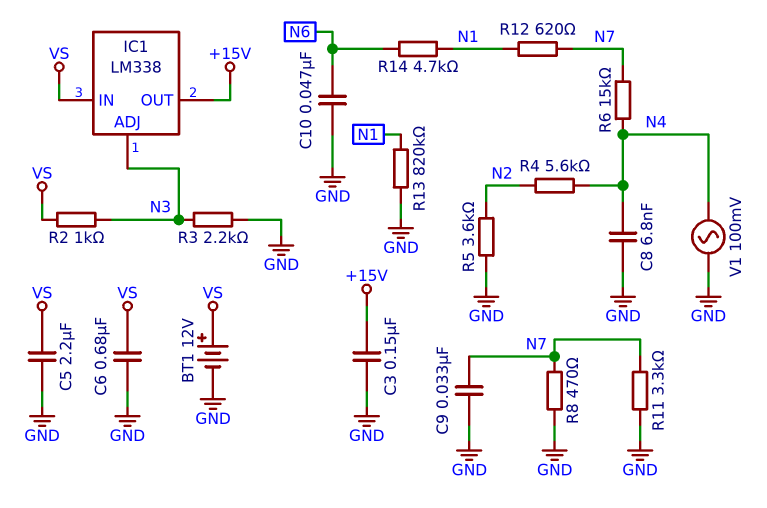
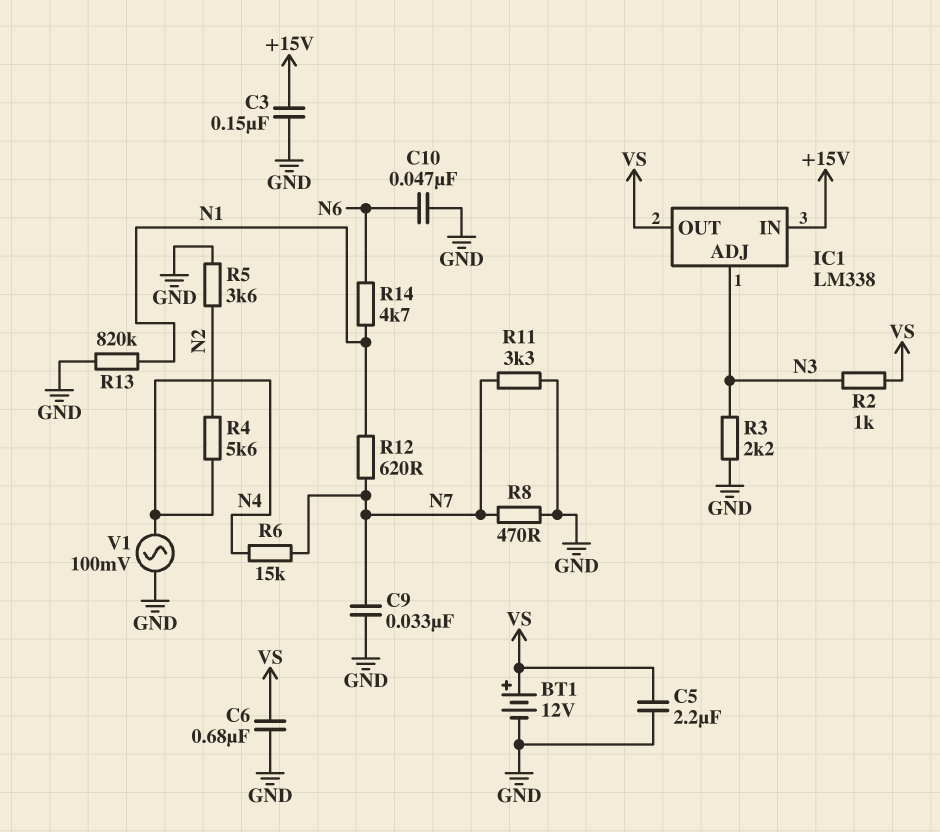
C8: 6.8nF (GND, N4) -> none
IC1 pin IN: VS -> +15V
IC1 pin OUT: +15V -> VS

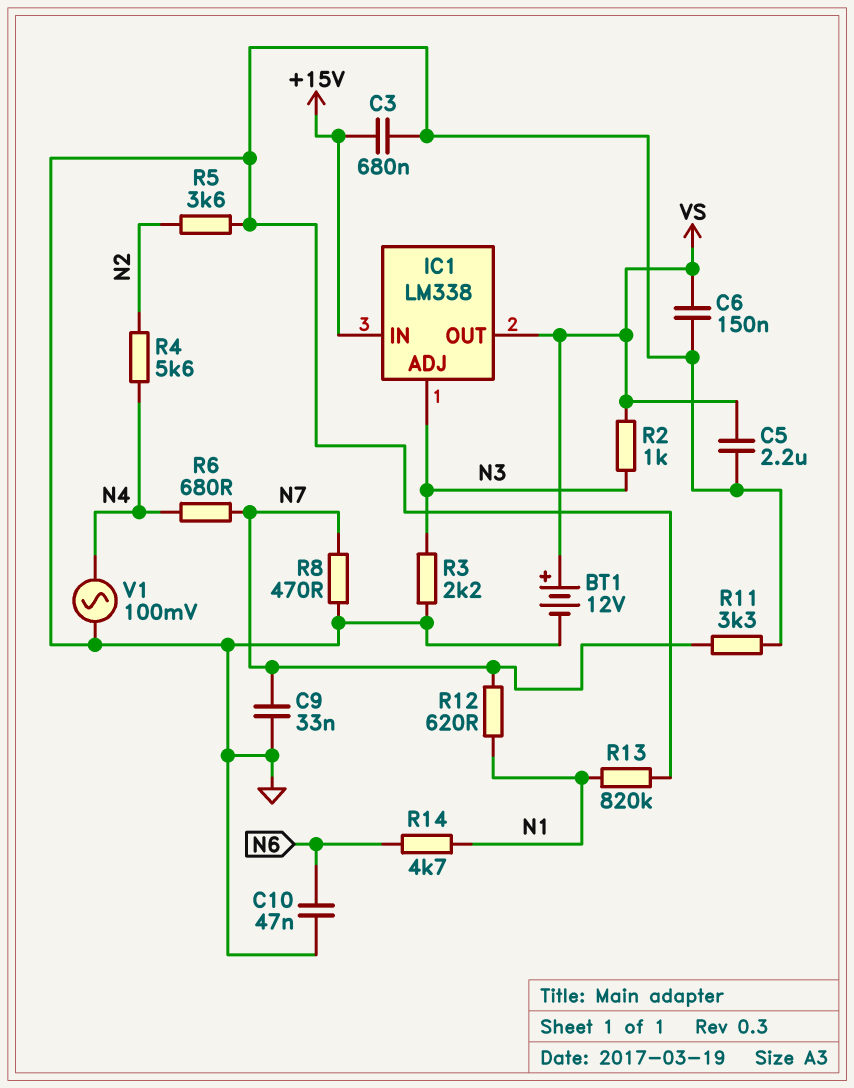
C3: 150nF (+15V, GND) -> 680nF (+15V, GND)
C6: 680nF (GND, VS) -> 150nF (GND, VS)
R6: 15k (N4, N7) -> 680 (N4, N7)

